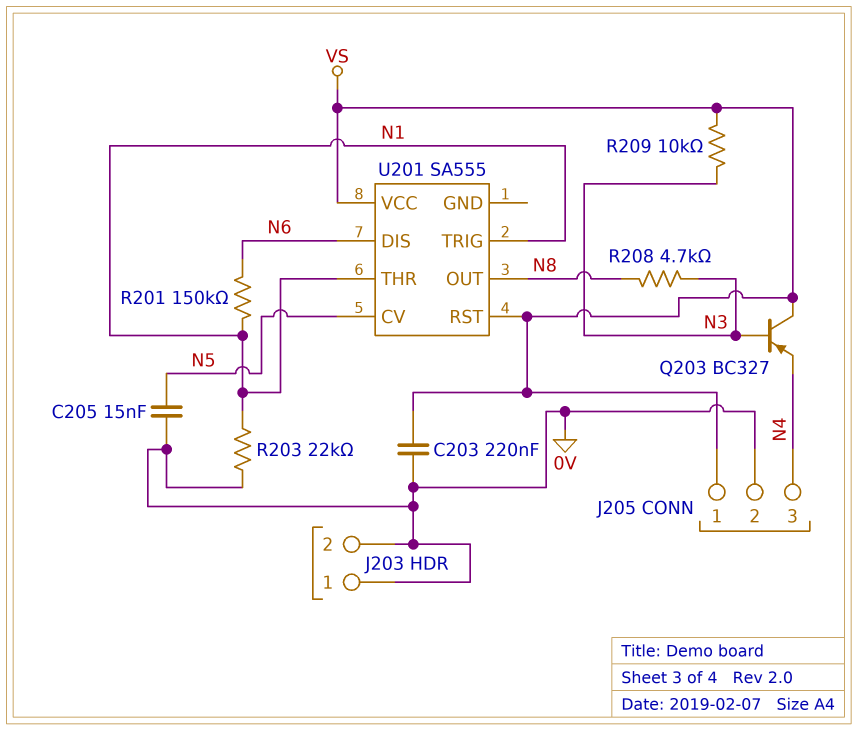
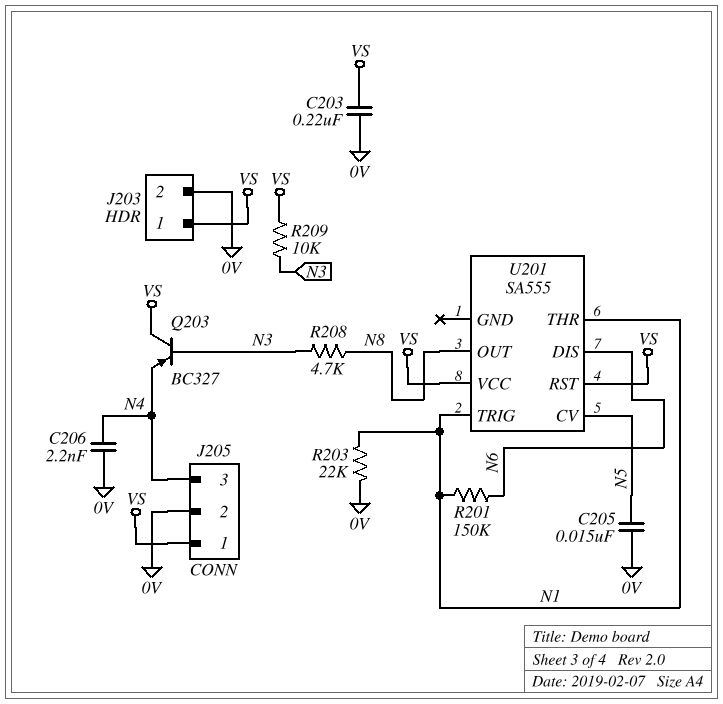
C206: none -> 2.2nF (0V, N4)
J203 pin 1: 0V -> VS

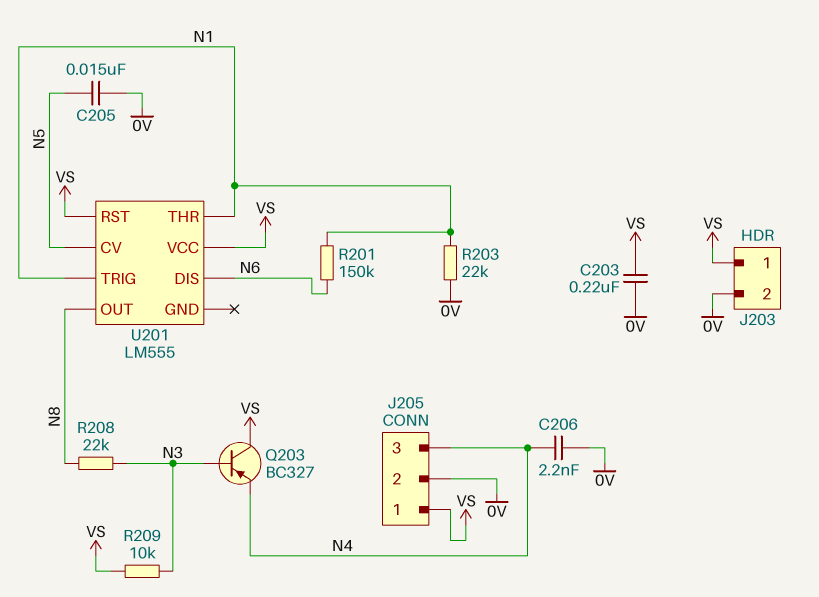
R208: 4.7k (N3, N8) -> 22k (N3, N8)
U201: SA555 -> LM555

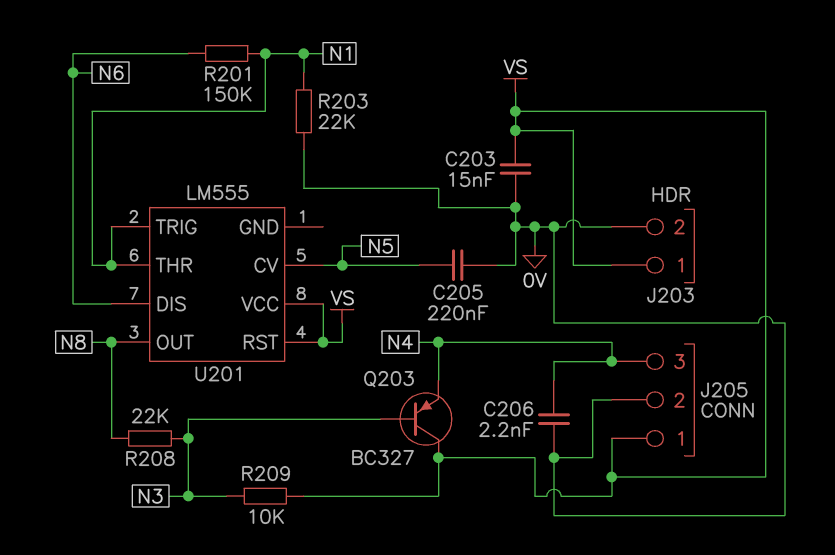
C203: 220nF (0V, VS) -> 15nF (0V, VS)
C205: 15nF (0V, N5) -> 220nF (0V, N5)

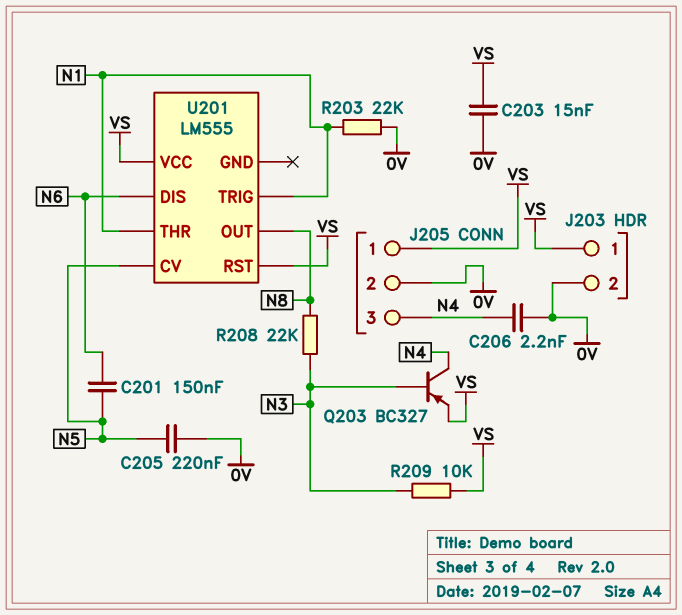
C201: none -> 150nF (N5, N6)
Q203: PNP BC327 (B N3, C VS, E N4) -> PNP BC327 (B N3, C N4, E VS)
R201: 150k (N1, N6) -> none

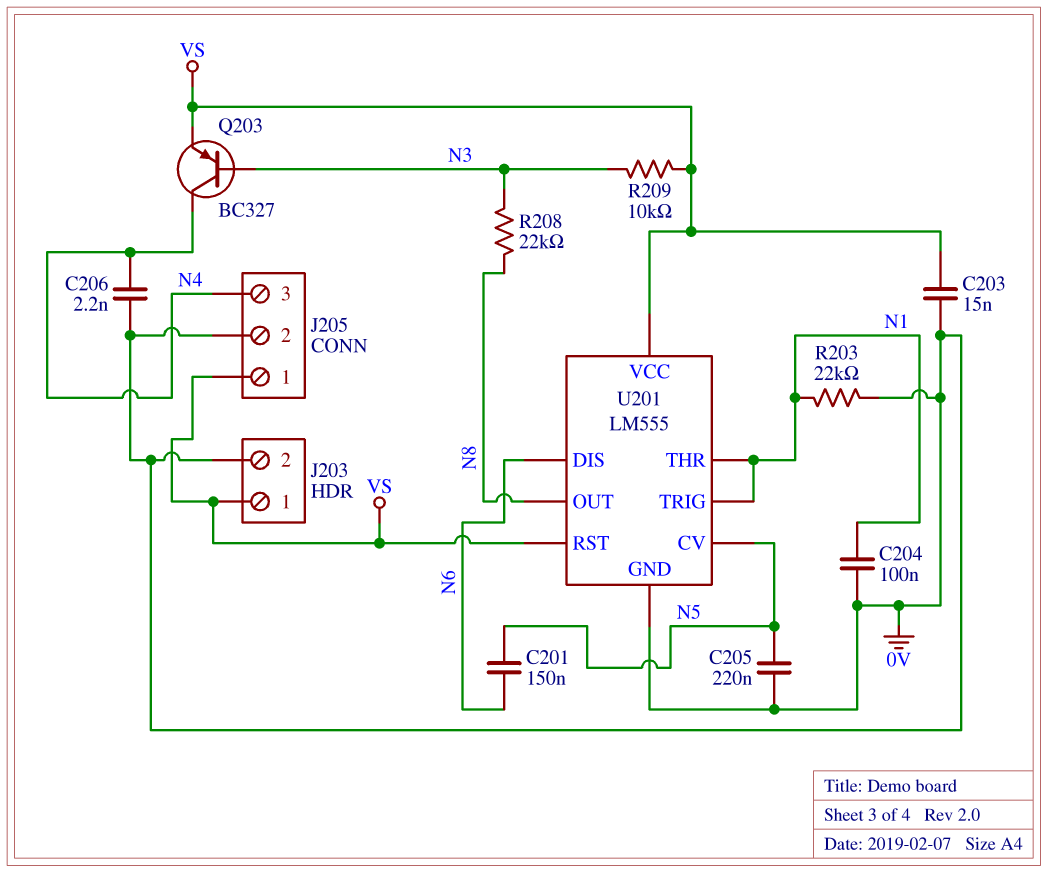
C204: none -> 100nF (0V, N1)
U201 pin GND: none -> 0V

